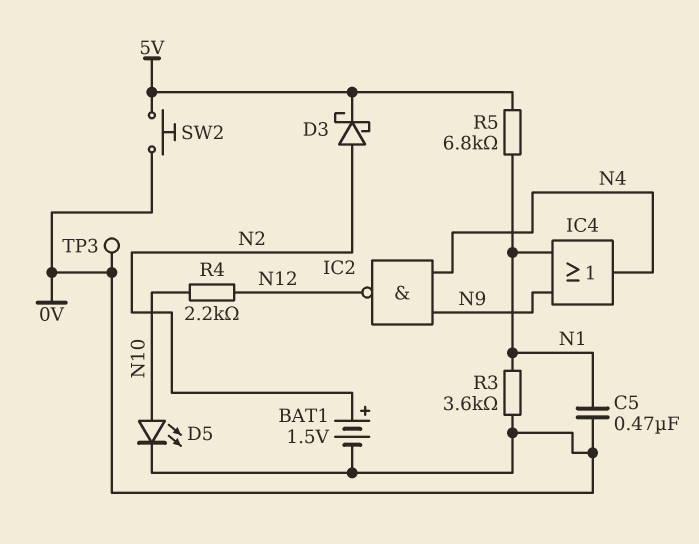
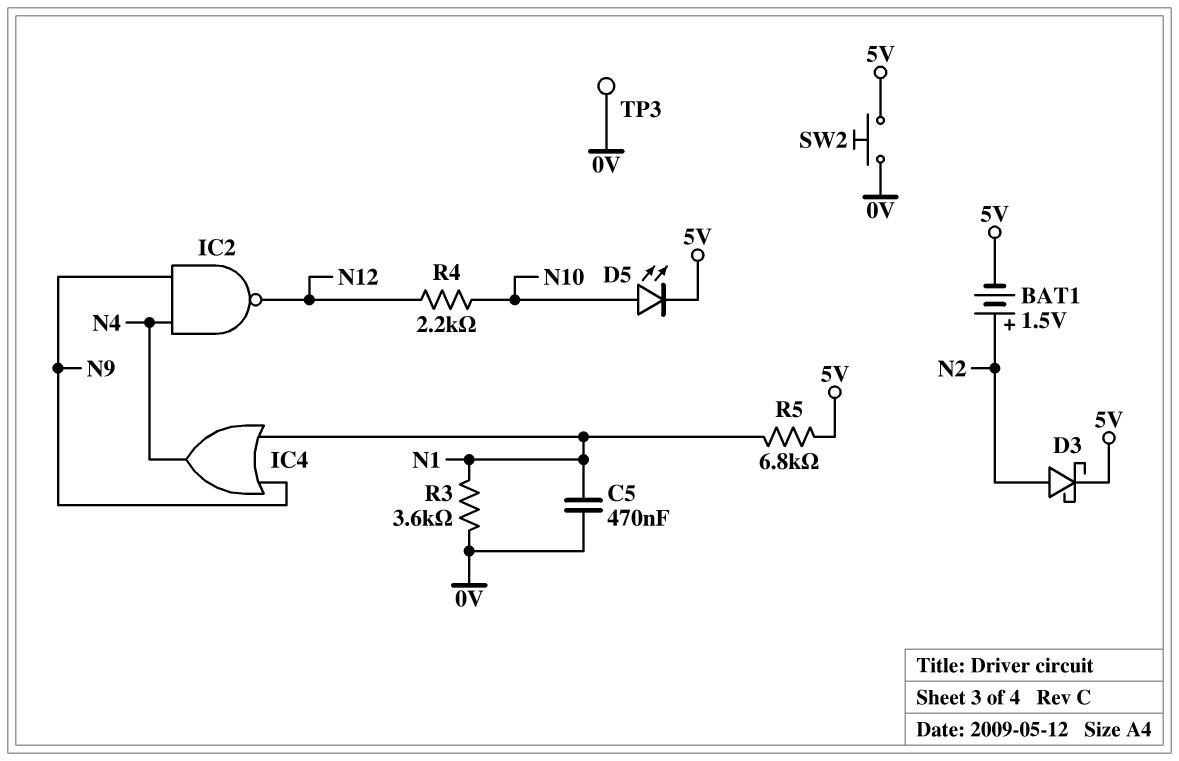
BAT1: 1.5V (plus N2, minus 0V) -> 1.5V (plus N2, minus 5V)
D5: LED (A N10, K 0V) -> LED (A N10, K 5V)

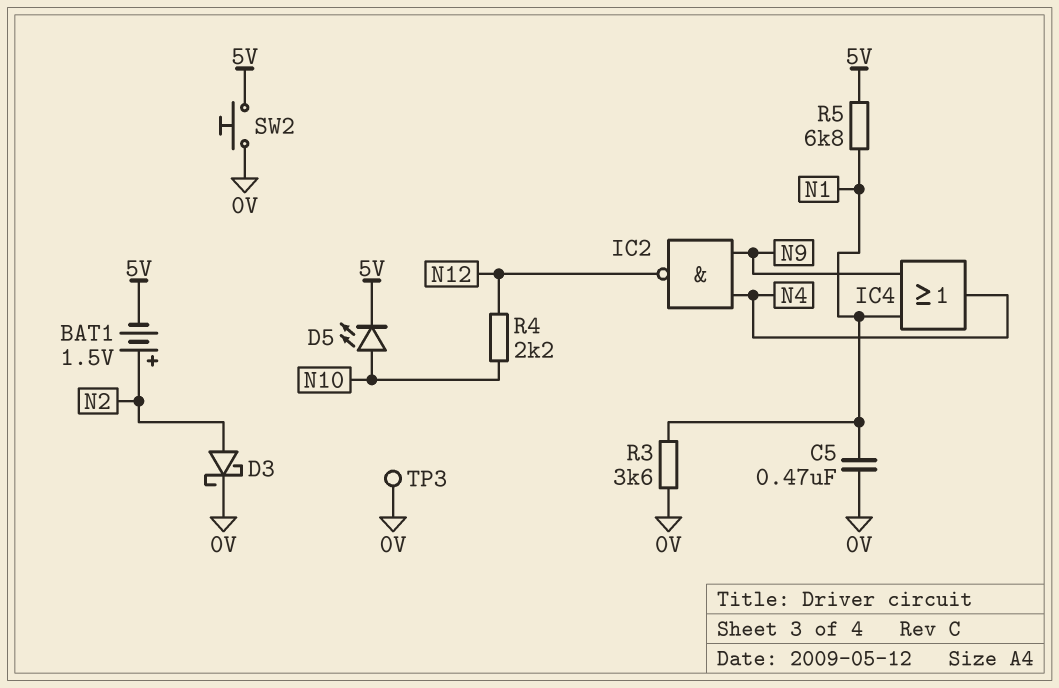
D3: schottky (A N2, K 5V) -> schottky (A N2, K 0V)

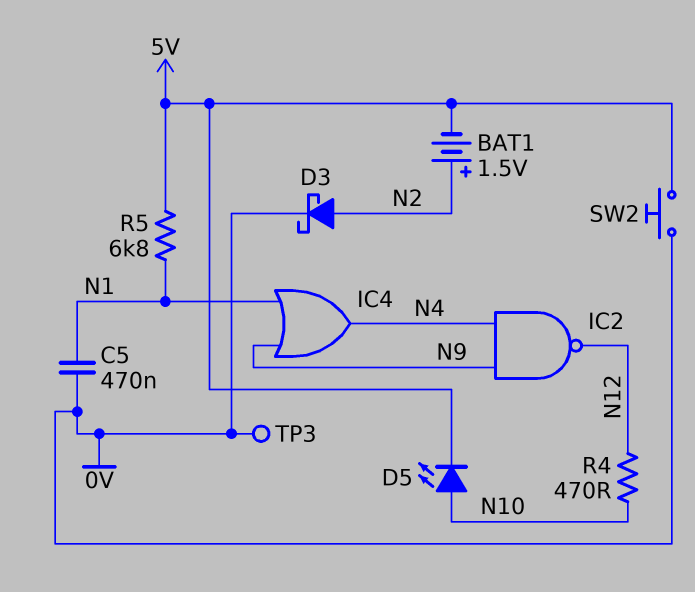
R3: 3.6k (0V, N1) -> none
R4: 2.2k (N10, N12) -> 470 (N10, N12)

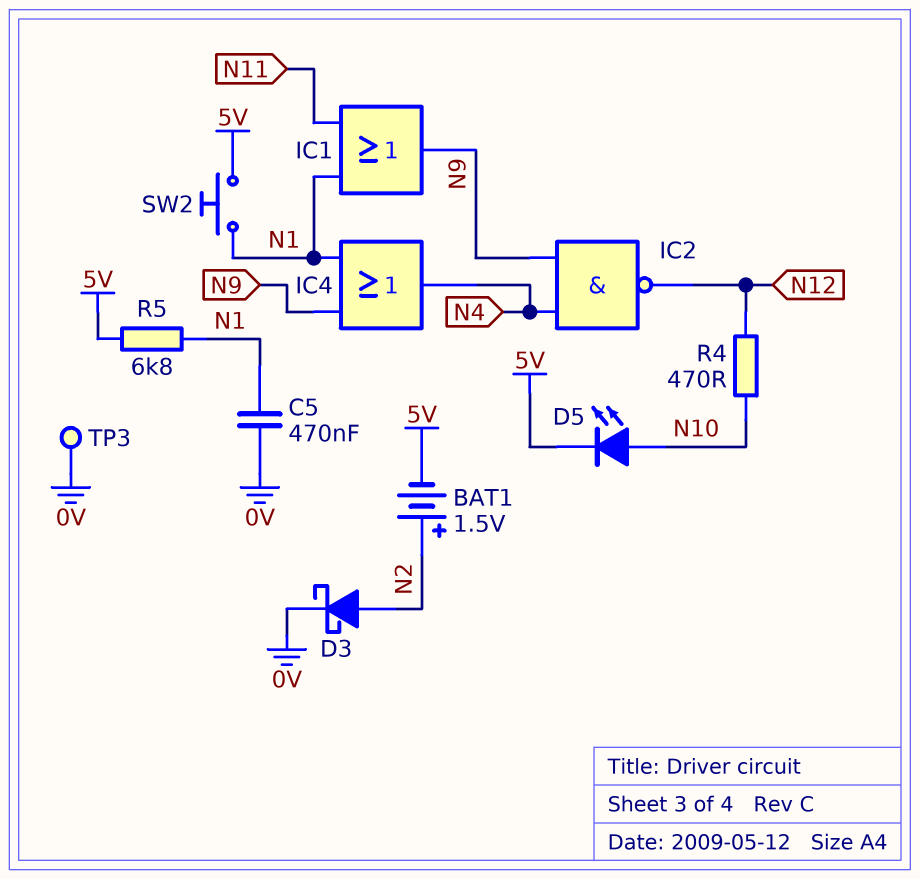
IC1: none -> OR (in N1, in N11, out N9)
SW2: button (0V, 5V) -> button (5V, N1)

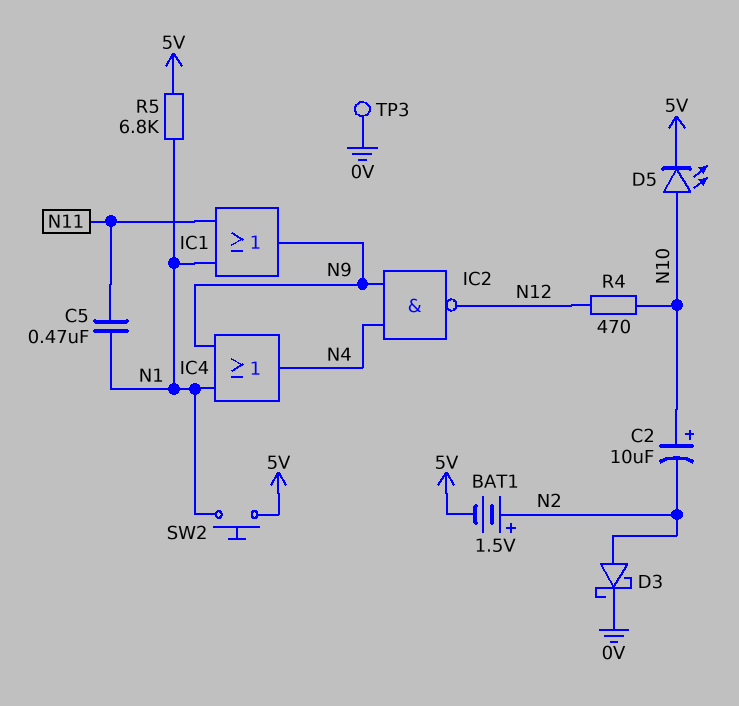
C2: none -> 10uF (plus N10, minus N2)
C5: 470nF (0V, N1) -> 470nF (N1, N11)

